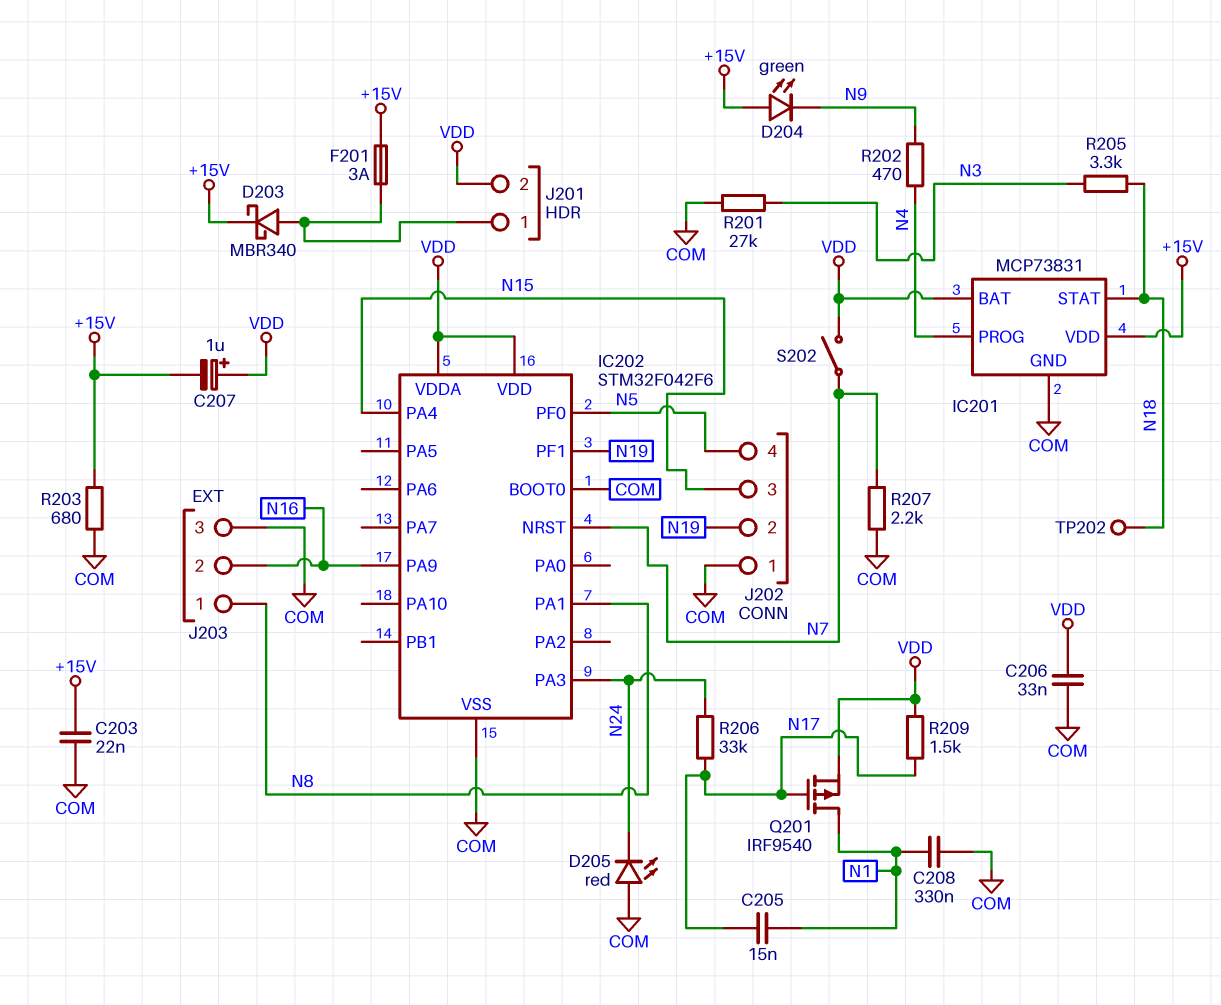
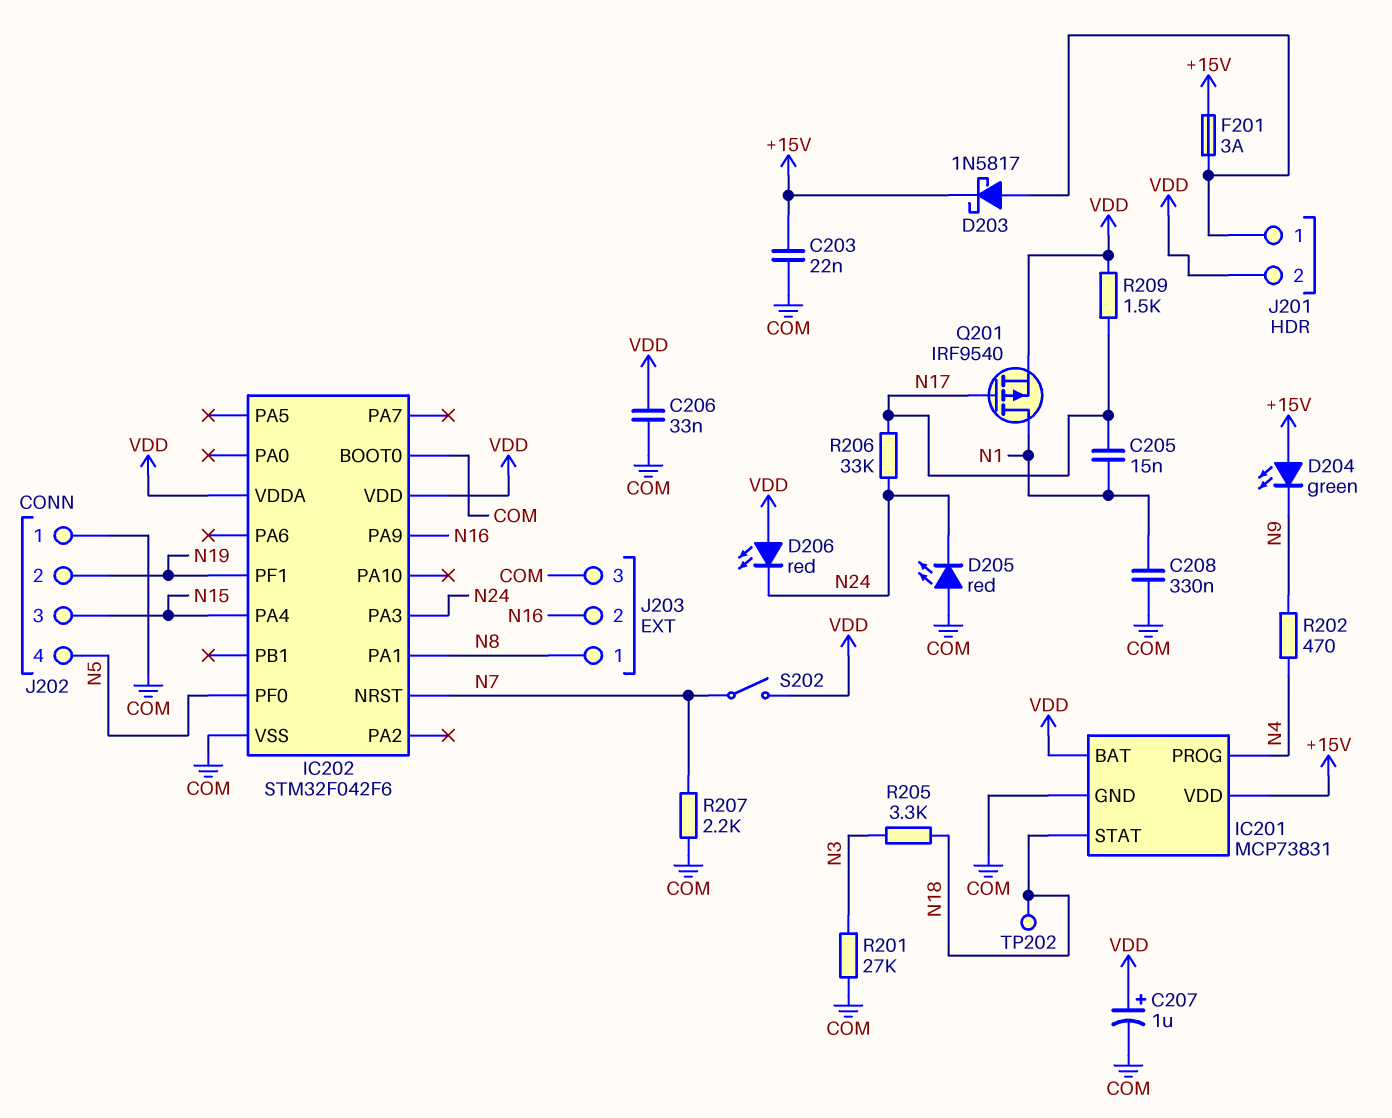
C207: 1uF (plus VDD, minus +15V) -> 1uF (plus VDD, minus COM)
D203: schottky MBR340 (A J201/1, K +15V) -> schottky 1N5817 (A J201/1, K +15V)
D206: none -> LED red (A VDD, K N24)
R203: 680 (+15V, COM) -> none

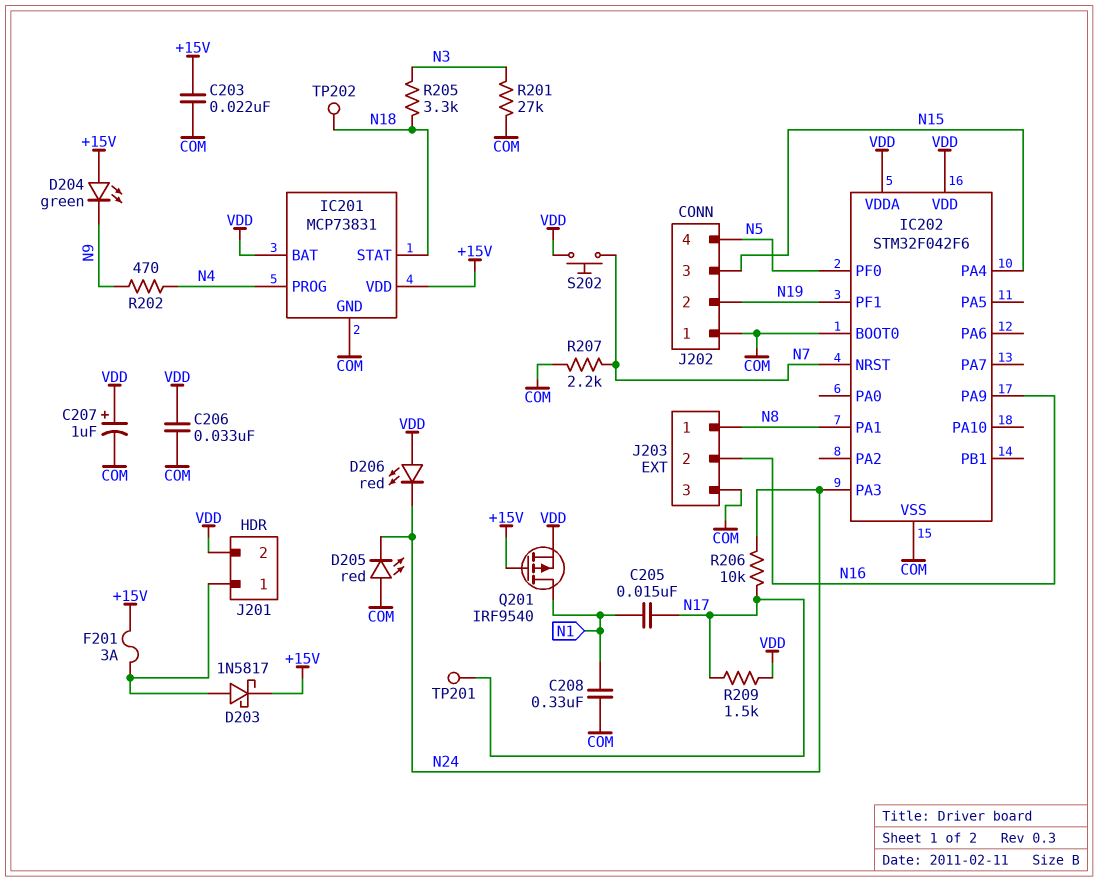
Q201: PMOS IRF9540 (G N17, D N1, S VDD) -> PMOS IRF9540 (G +15V, D N1, S VDD)
R206: 33k (N17, N24) -> 10k (N17, N24)
S202: switch (N7, VDD) -> button (N7, VDD)
TP201: none -> test point (N17)

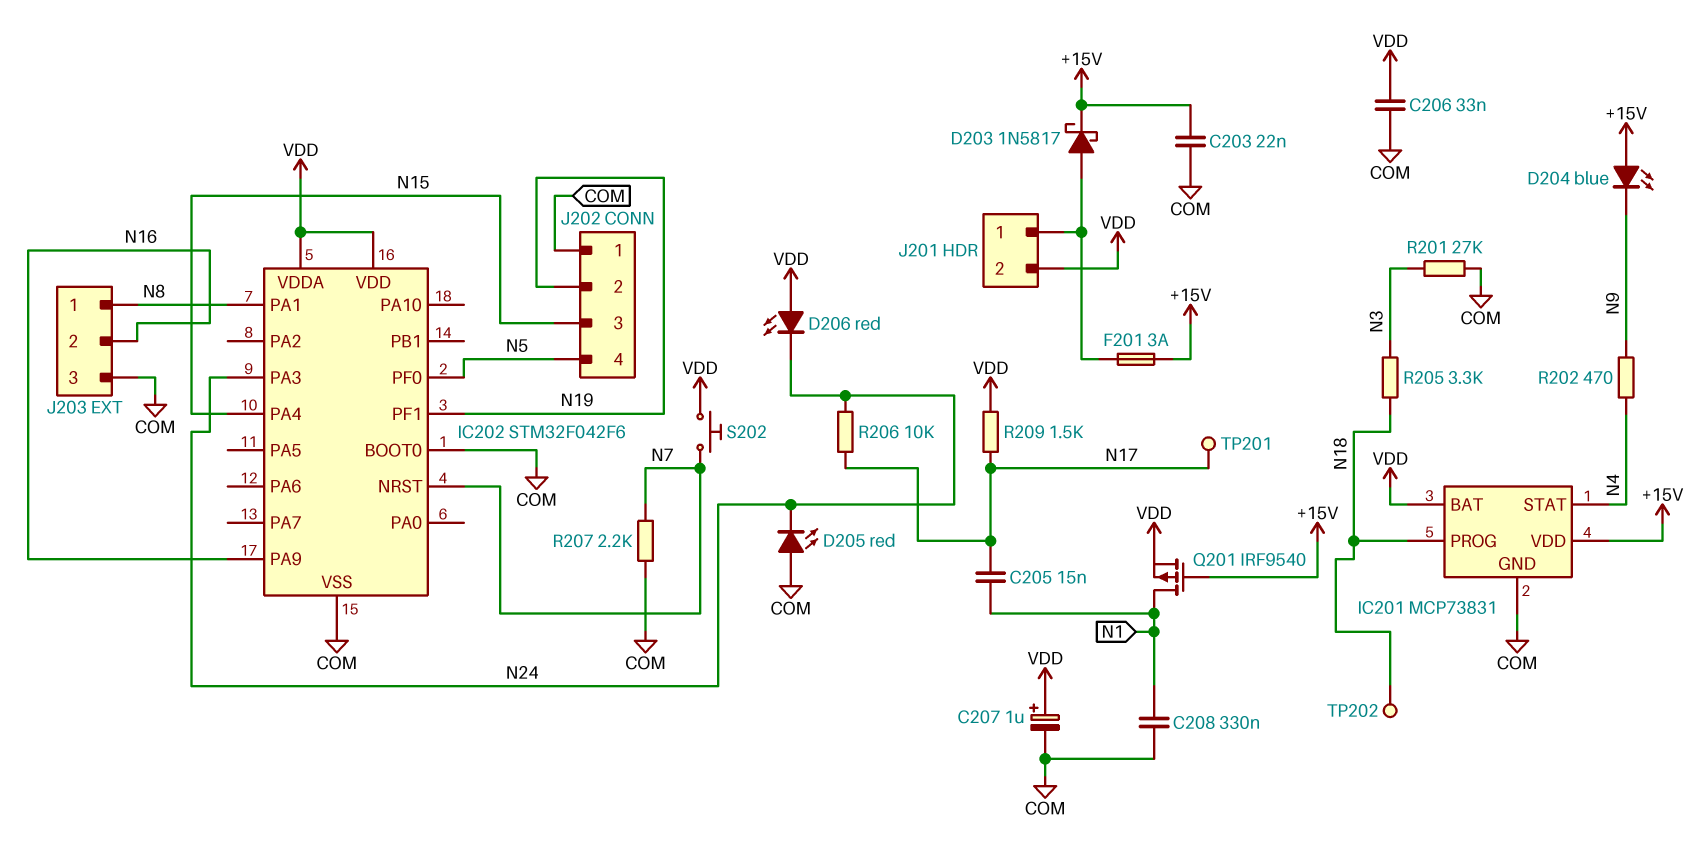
D204: LED green (A +15V, K N9) -> LED blue (A +15V, K N9)
IC201 pin PROG: N4 -> N18
IC201 pin STAT: N18 -> N4

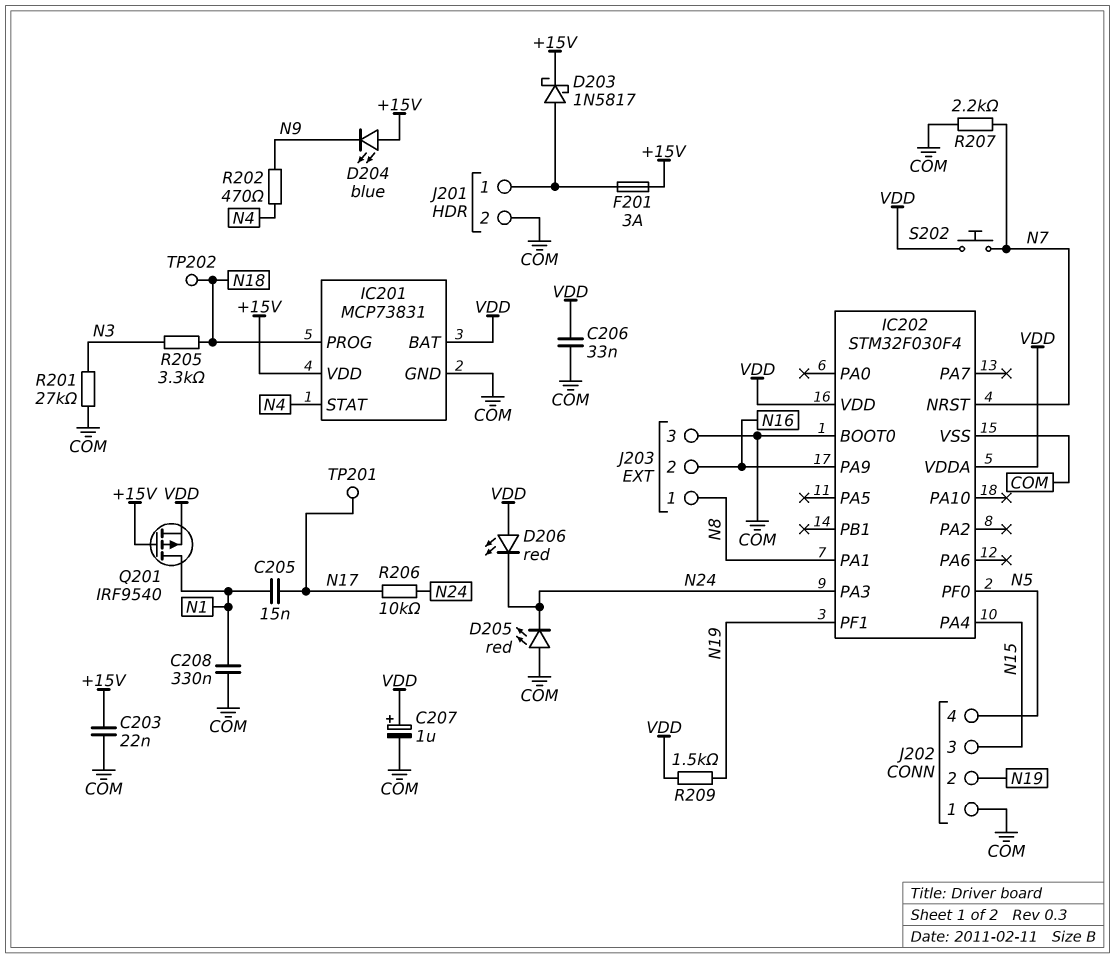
IC202: STM32F042F6 -> STM32F030F4
J201 pin 2: VDD -> COM
R209: 1.5k (N17, VDD) -> 1.5k (N19, VDD)

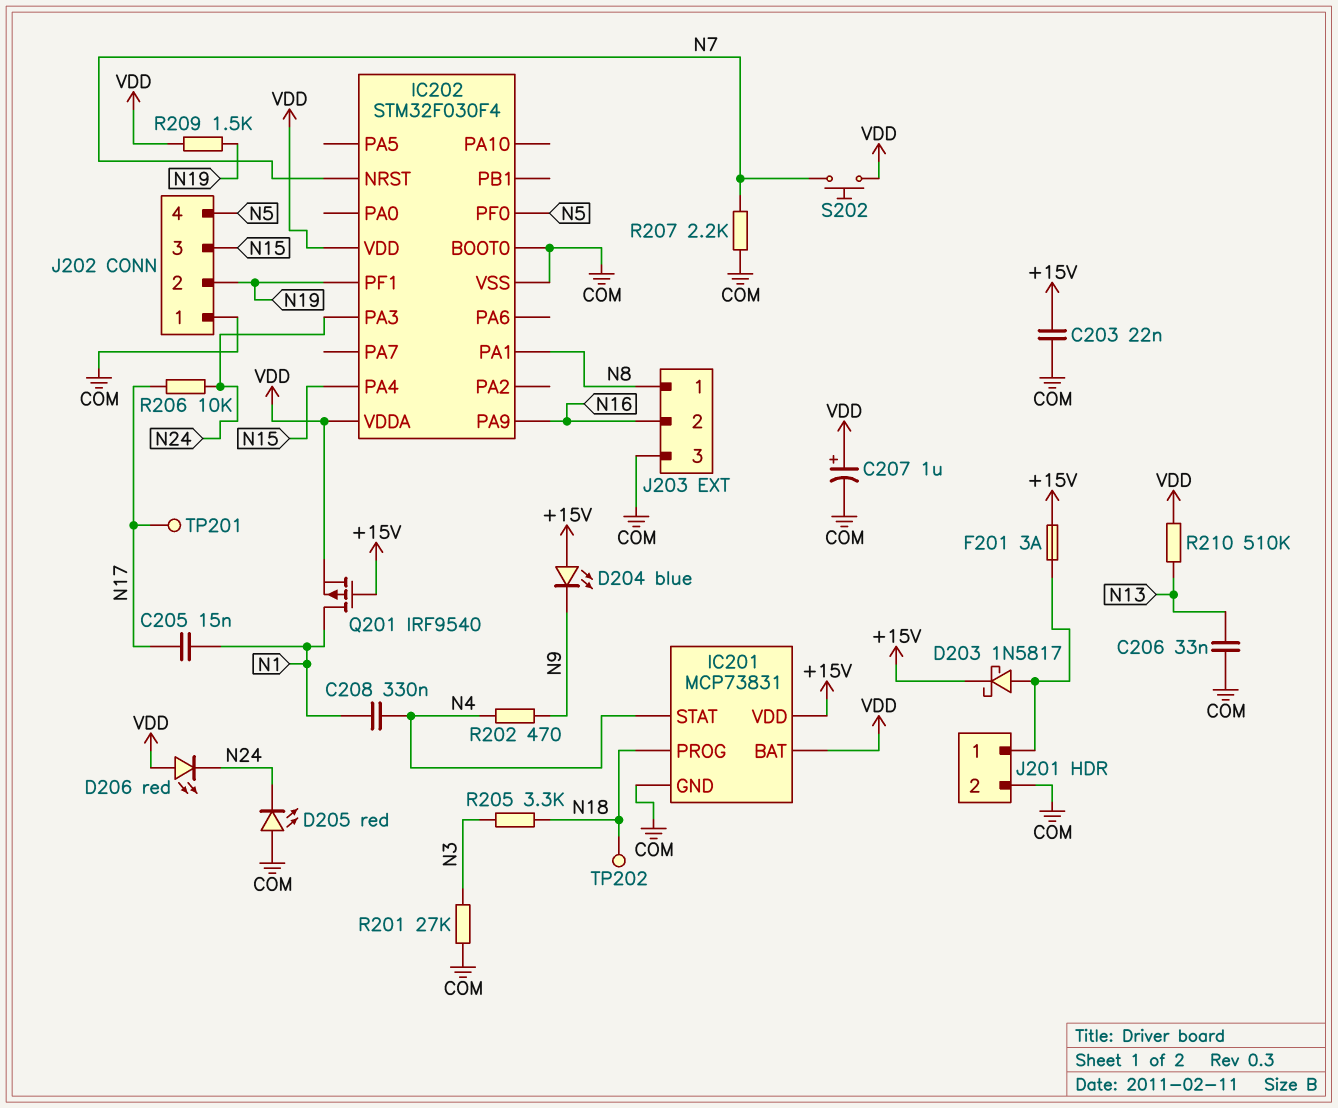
C206: 33nF (COM, VDD) -> 33nF (COM, N13)
C208: 330nF (COM, N1) -> 330nF (N1, N4)
R210: none -> 510k (N13, VDD)

